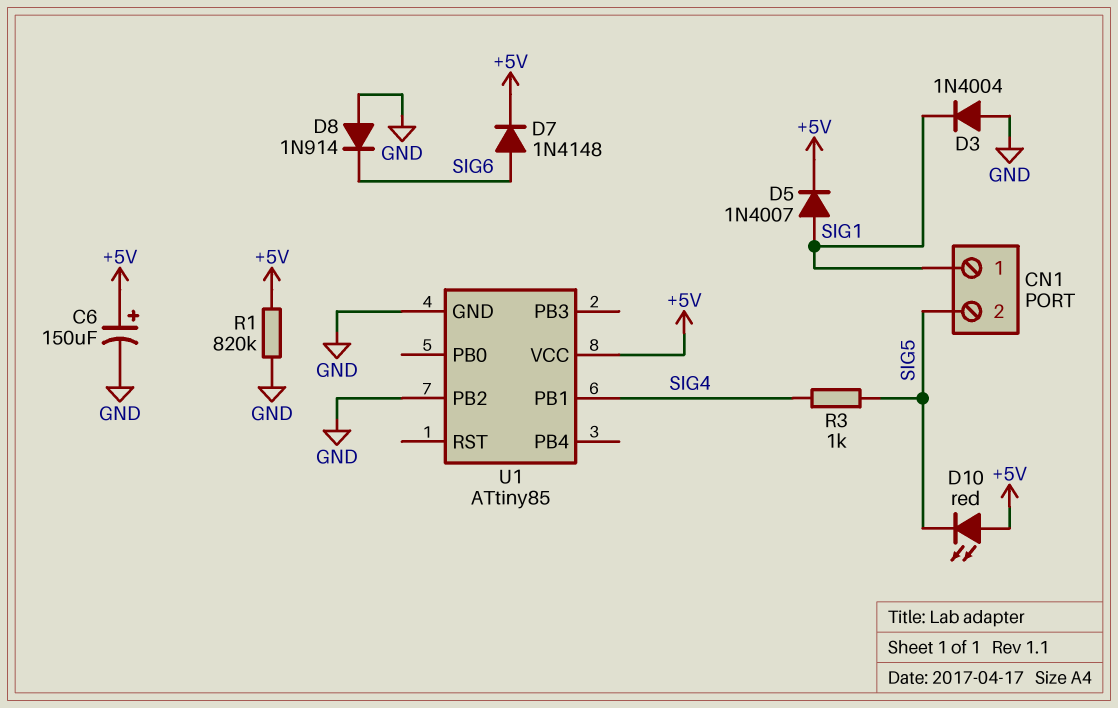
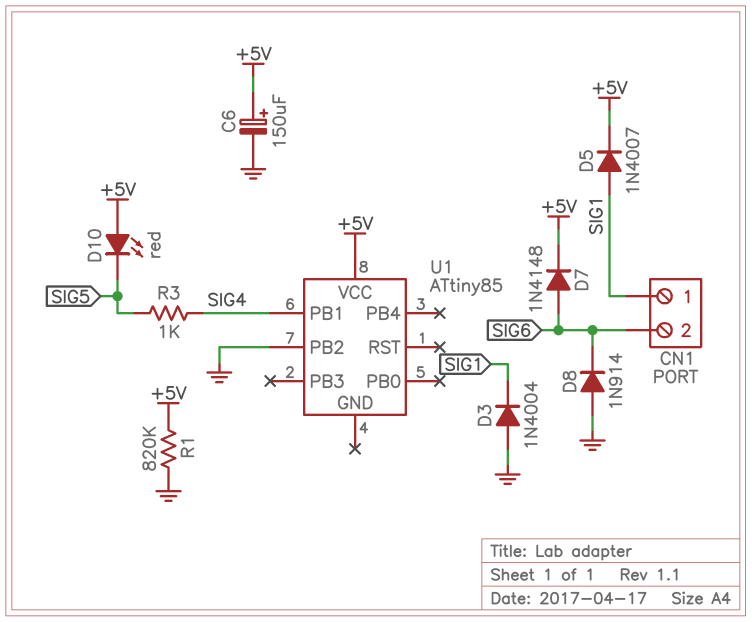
CN1 pin 2: SIG5 -> SIG6
U1 pin GND: GND -> none

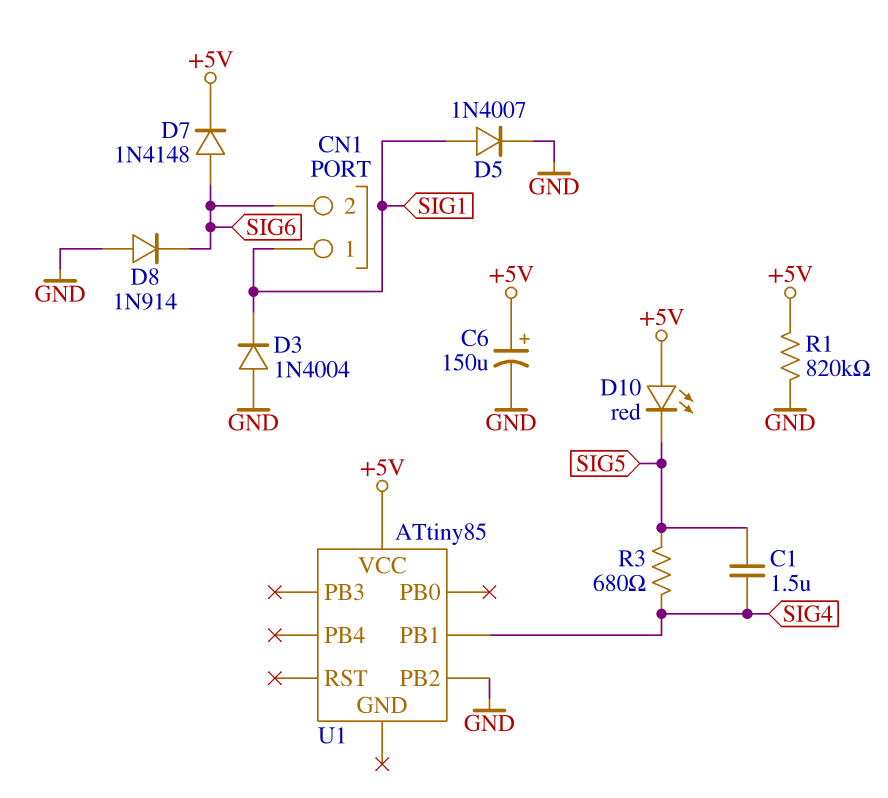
C1: none -> 1.5uF (SIG4, SIG5)
D5: diode 1N4007 (A SIG1, K +5V) -> diode 1N4007 (A SIG1, K GND)
R3: 1k (SIG4, SIG5) -> 680 (SIG4, SIG5)

